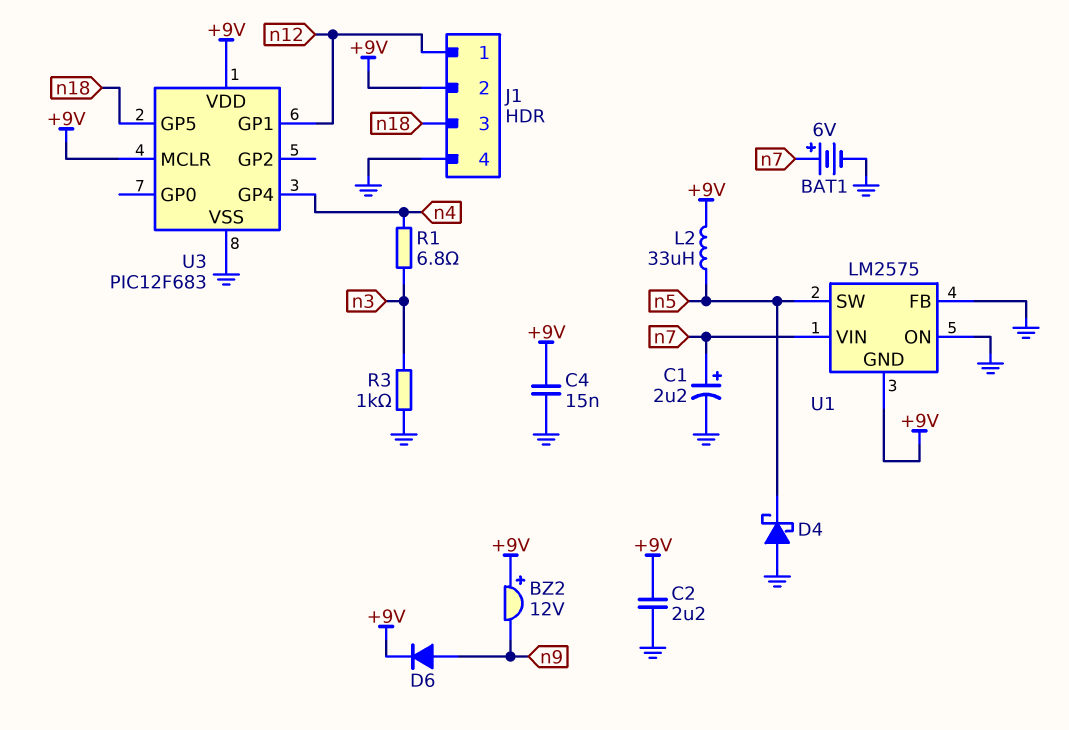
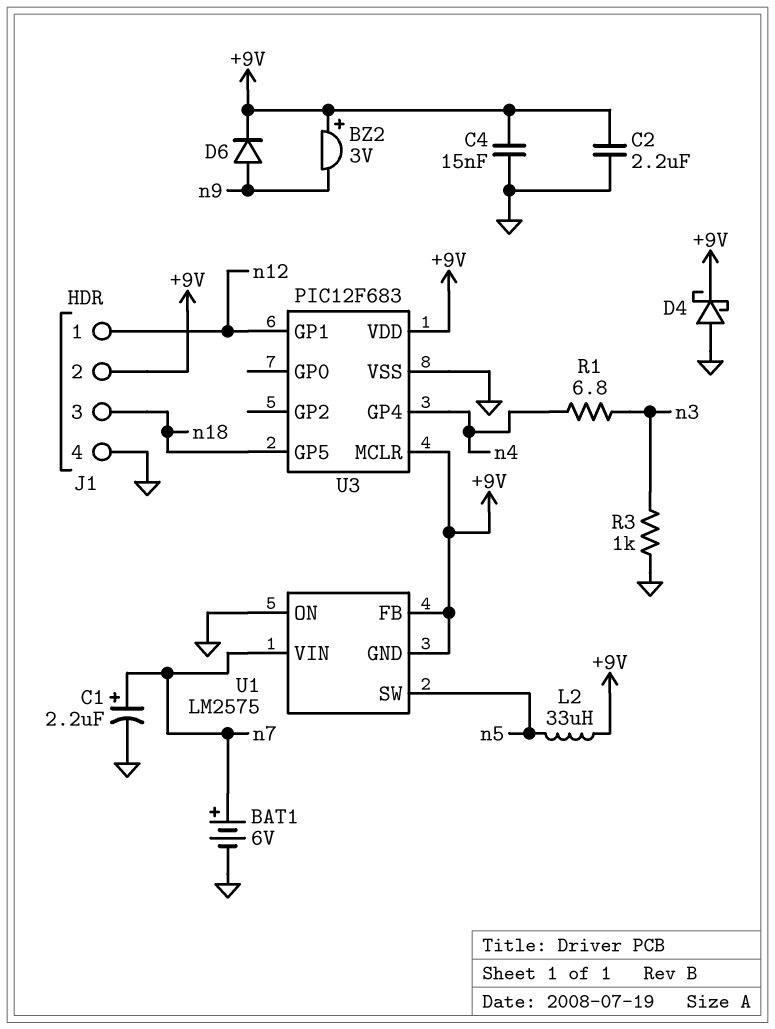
BZ2: buzzer 12V (plus +9V, minus n9) -> buzzer 3V (plus +9V, minus n9)
D4: schottky (A GND, K n5) -> schottky (A GND, K +9V)
U1 pin FB: GND -> +9V

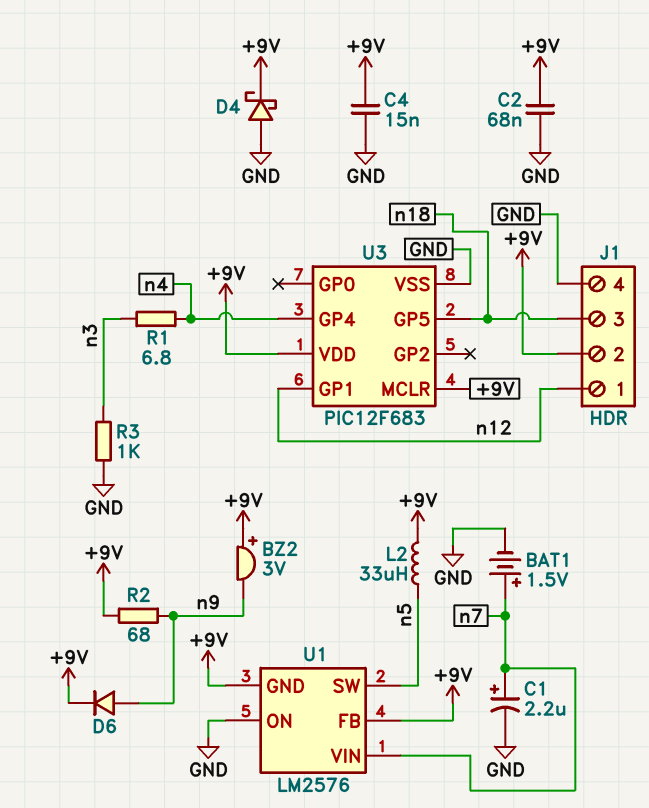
BAT1: 6V (plus n7, minus GND) -> 1.5V (plus n7, minus GND)
C2: 2.2uF (+9V, GND) -> 68nF (+9V, GND)
R2: none -> 68 (+9V, n9)
U1: LM2575 -> LM2576

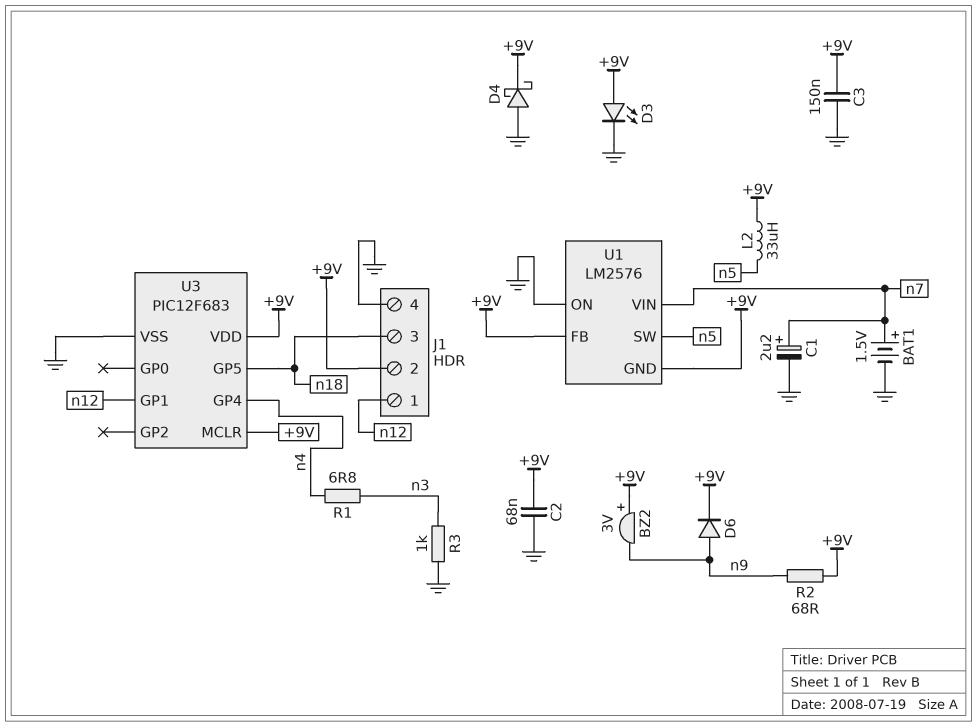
C3: none -> 150nF (+9V, GND)
C4: 15nF (+9V, GND) -> none
D3: none -> LED (A +9V, K GND)

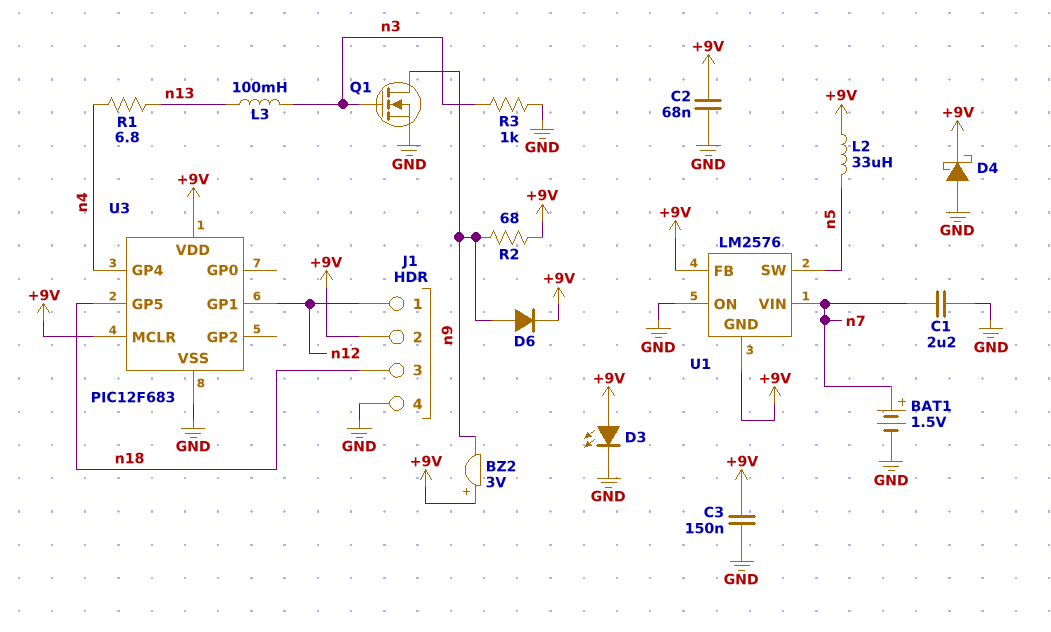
C1: 2.2uF (plus n7, minus GND) -> 2.2uF (GND, n7)
L3: none -> 100mH (n3, n13)
Q1: none -> NMOS (G n3, D n9, S GND)
R1: 6.8 (n3, n4) -> 6.8 (n4, n13)

